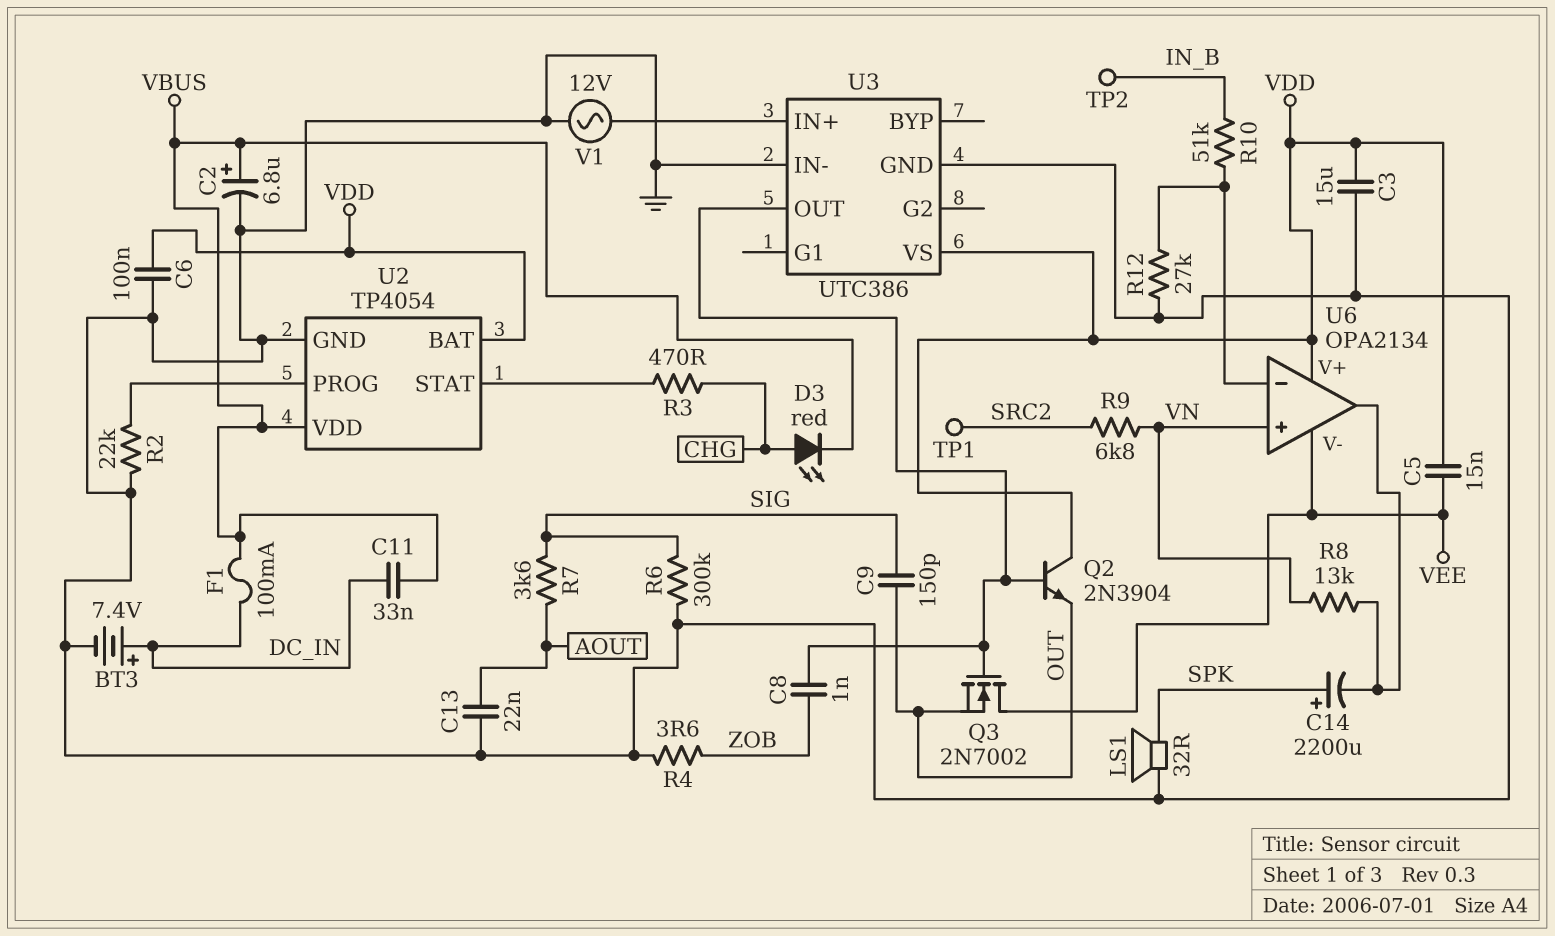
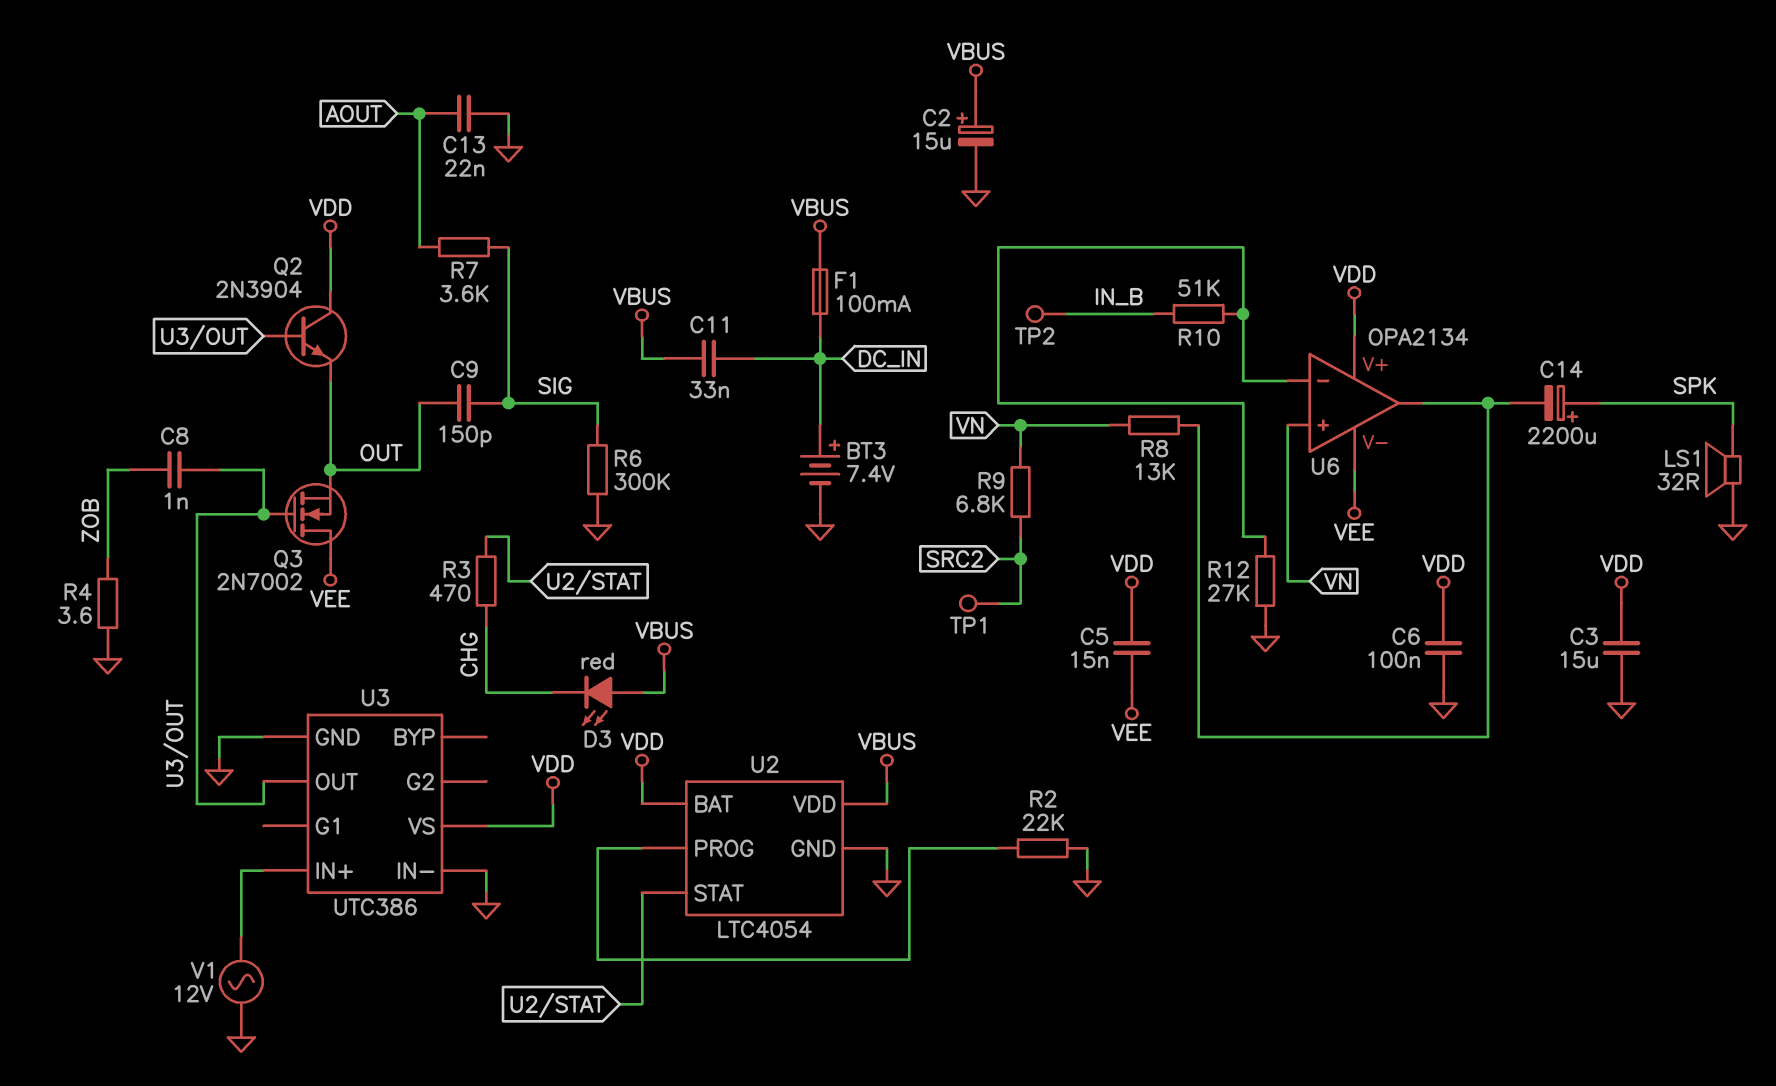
C2: 6.8uF (plus VBUS, minus GND) -> 15uF (plus VBUS, minus GND)
D3: LED red (A CHG, K VBUS) -> LED red (A VBUS, K CHG)
U2: TP4054 -> LTC4054

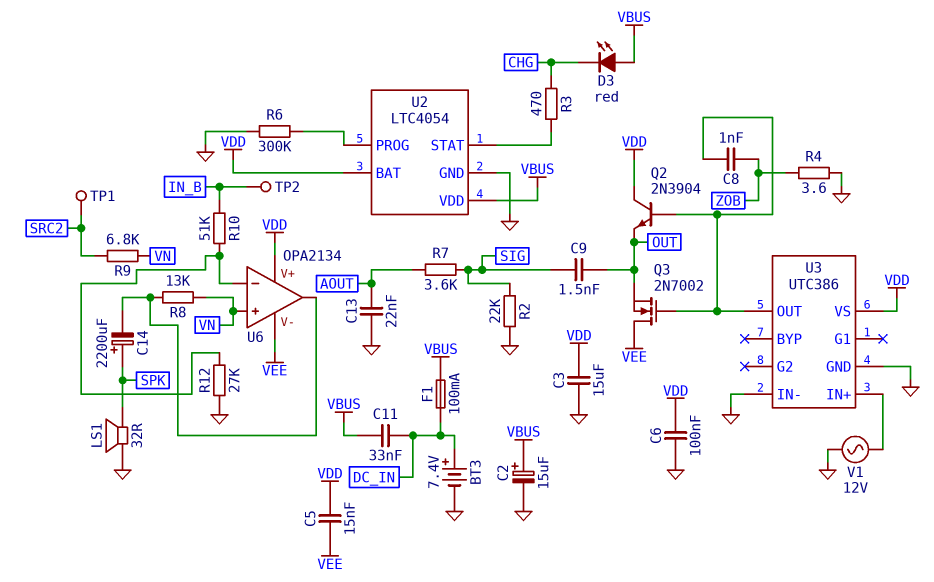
C9: 150pF (OUT, SIG) -> 1.5nF (OUT, SIG)
R2: 22k (GND, U2/PROG) -> 22k (GND, SIG)
R6: 300k (GND, SIG) -> 300k (GND, U2/PROG)

